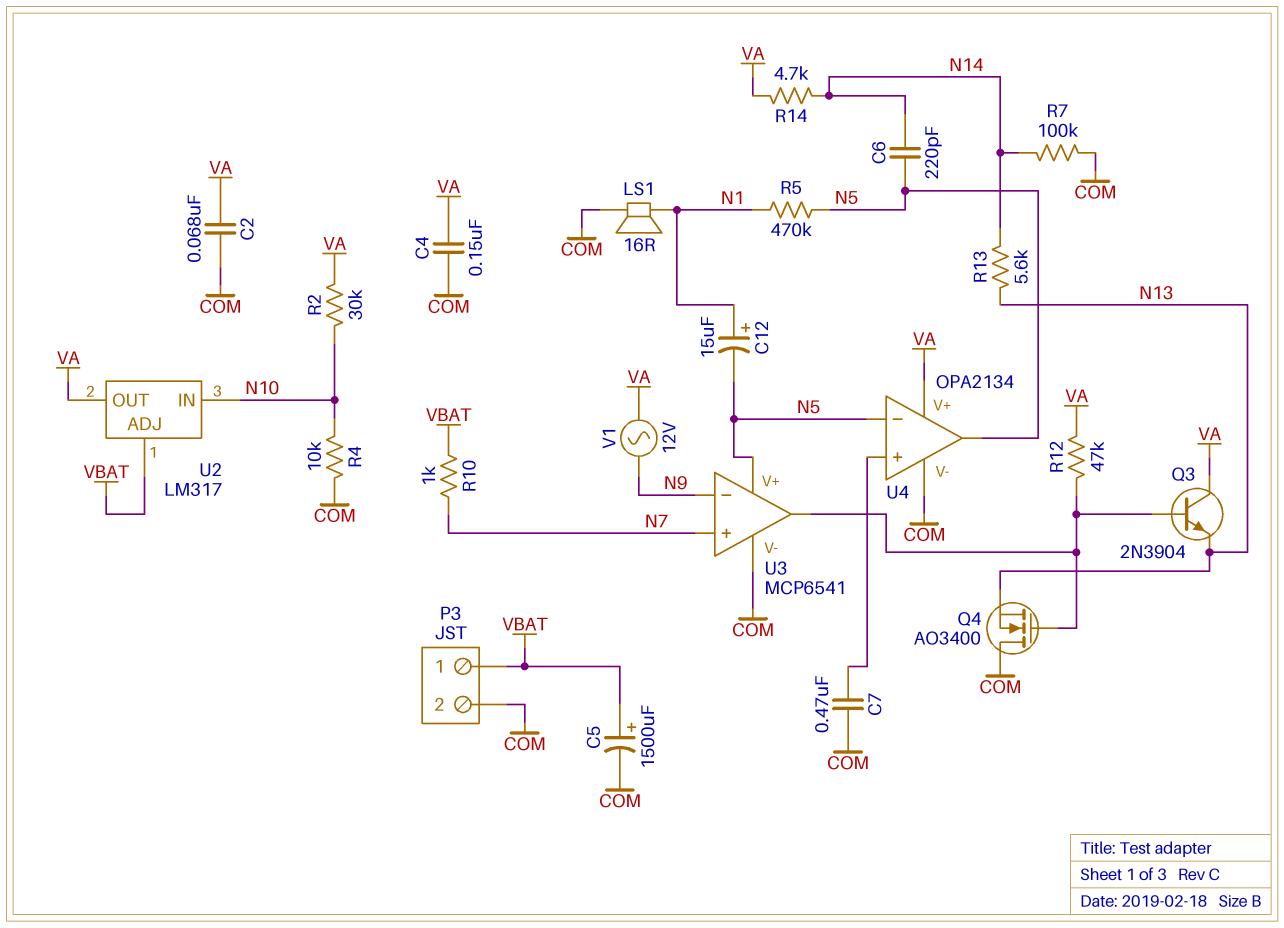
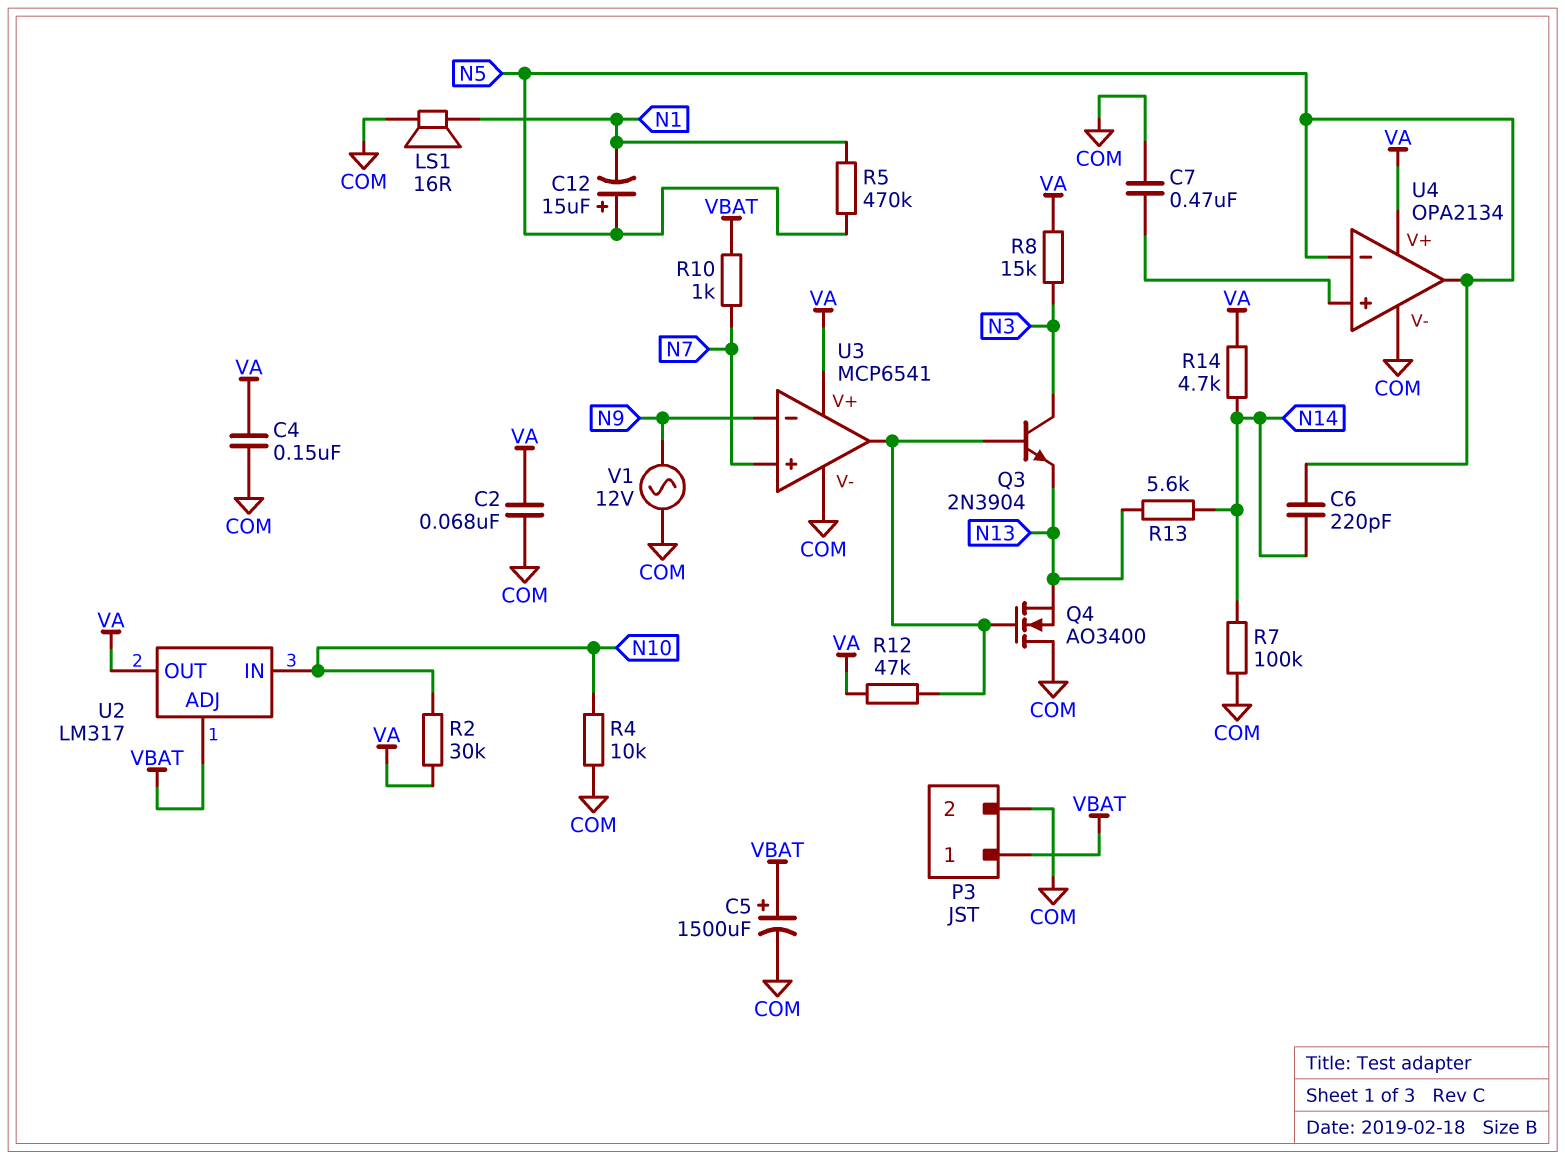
C12: 15uF (plus N1, minus N5) -> 15uF (plus N5, minus N1)
Q3: NPN 2N3904 (B U3/out, C VA, E N13) -> NPN 2N3904 (B U3/out, C N3, E N13)
R8: none -> 15k (N3, VA)
U3 pin V+: N5 -> VA
V1: AC 12V (N9, VA) -> AC 12V (COM, N9)

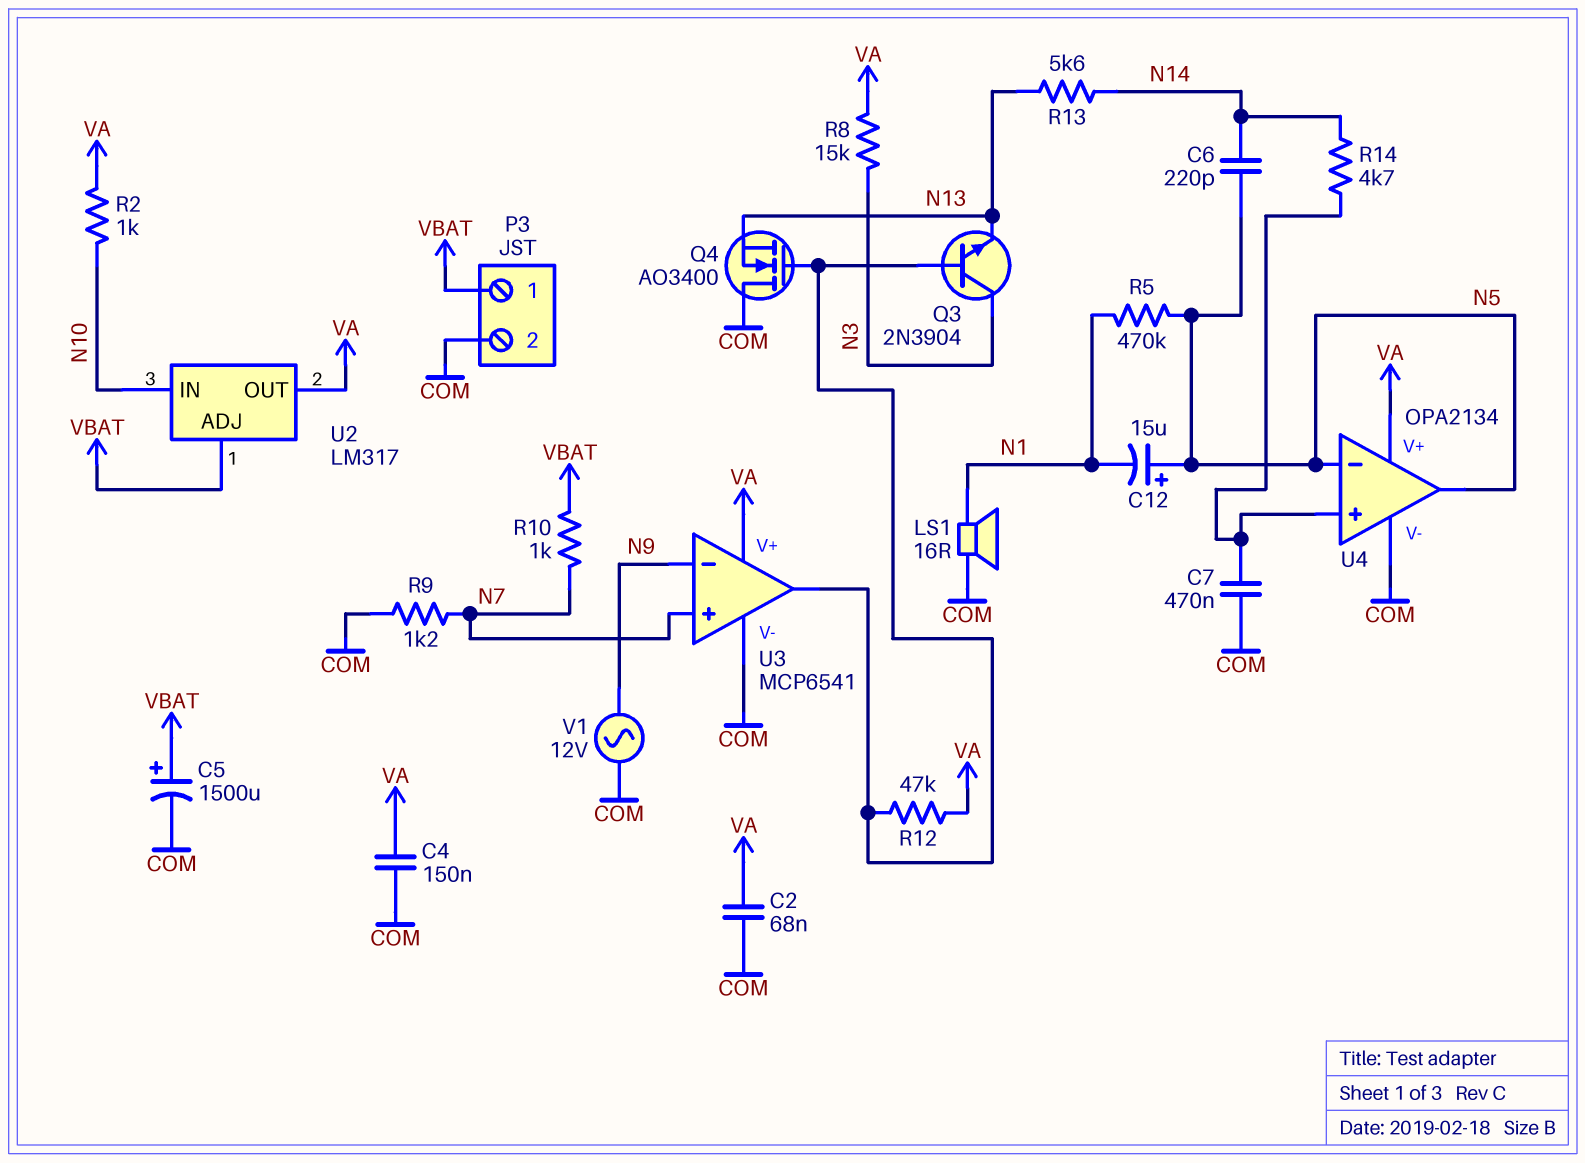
R2: 30k (N10, VA) -> 1k (N10, VA)
R4: 10k (COM, N10) -> none
R7: 100k (COM, N14) -> none
R9: none -> 1.2k (COM, N7)
R14: 4.7k (N14, VA) -> 4.7k (N14, U4/in+)

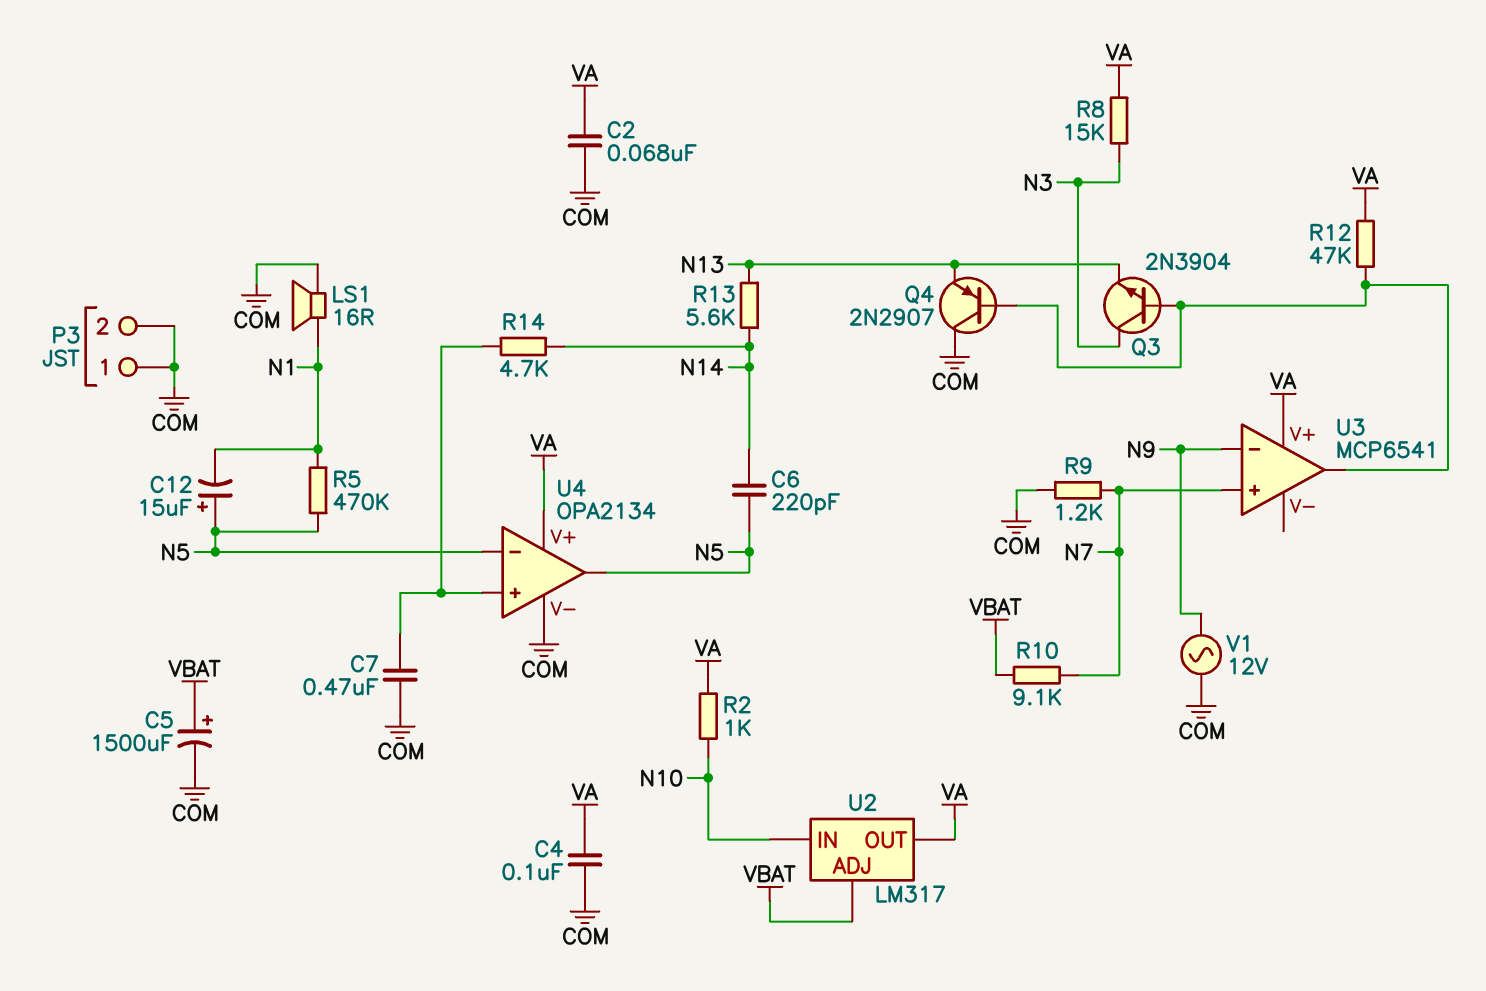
C4: 150nF (COM, VA) -> 100nF (COM, VA)
P3 pin 1: VBAT -> COM
Q4: NMOS AO3400 (G U3/out, D COM, S N13) -> PNP 2N2907 (B U3/out, C COM, E N13)
R10: 1k (N7, VBAT) -> 9.1k (N7, VBAT)
U3 pin V-: COM -> none

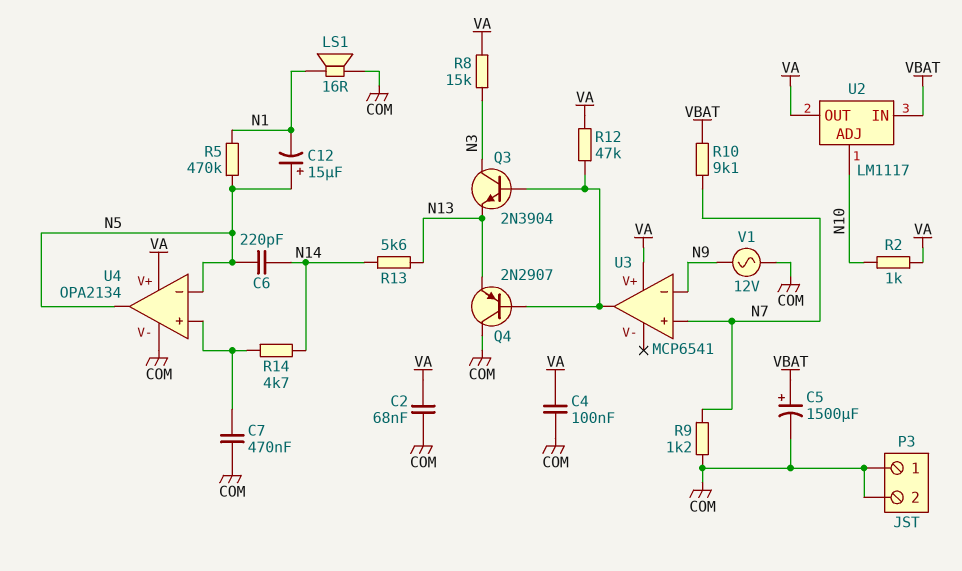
U2: LM317 -> LM1117
U2 pin ADJ: VBAT -> N10
U2 pin IN: N10 -> VBAT

